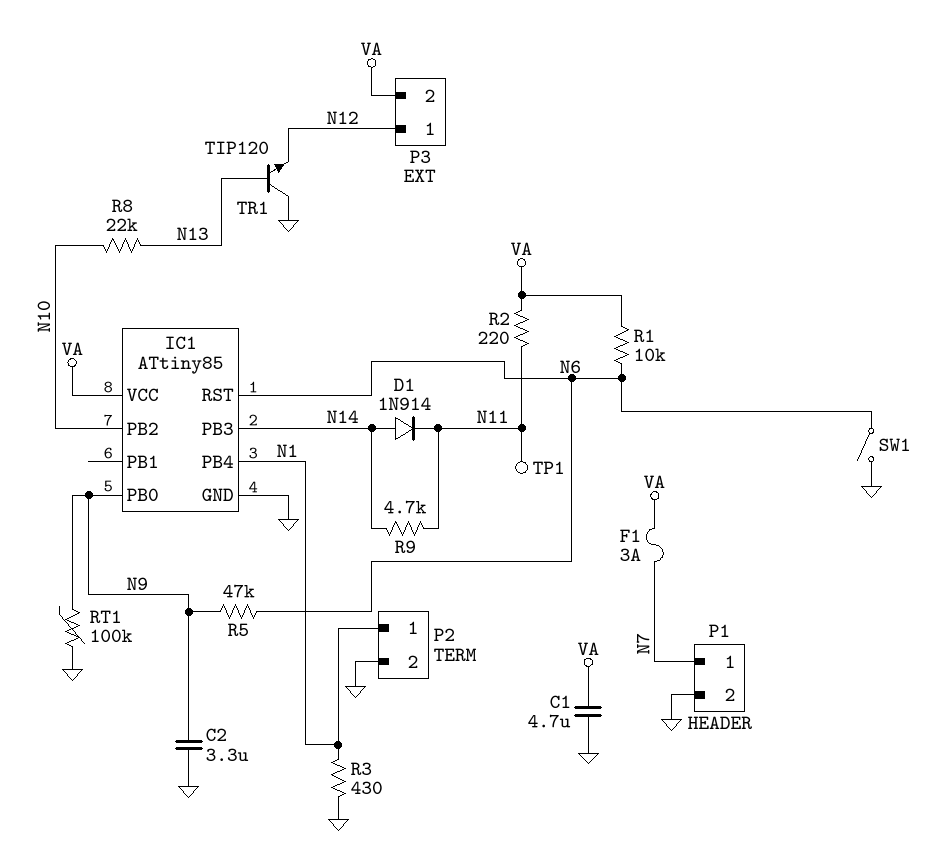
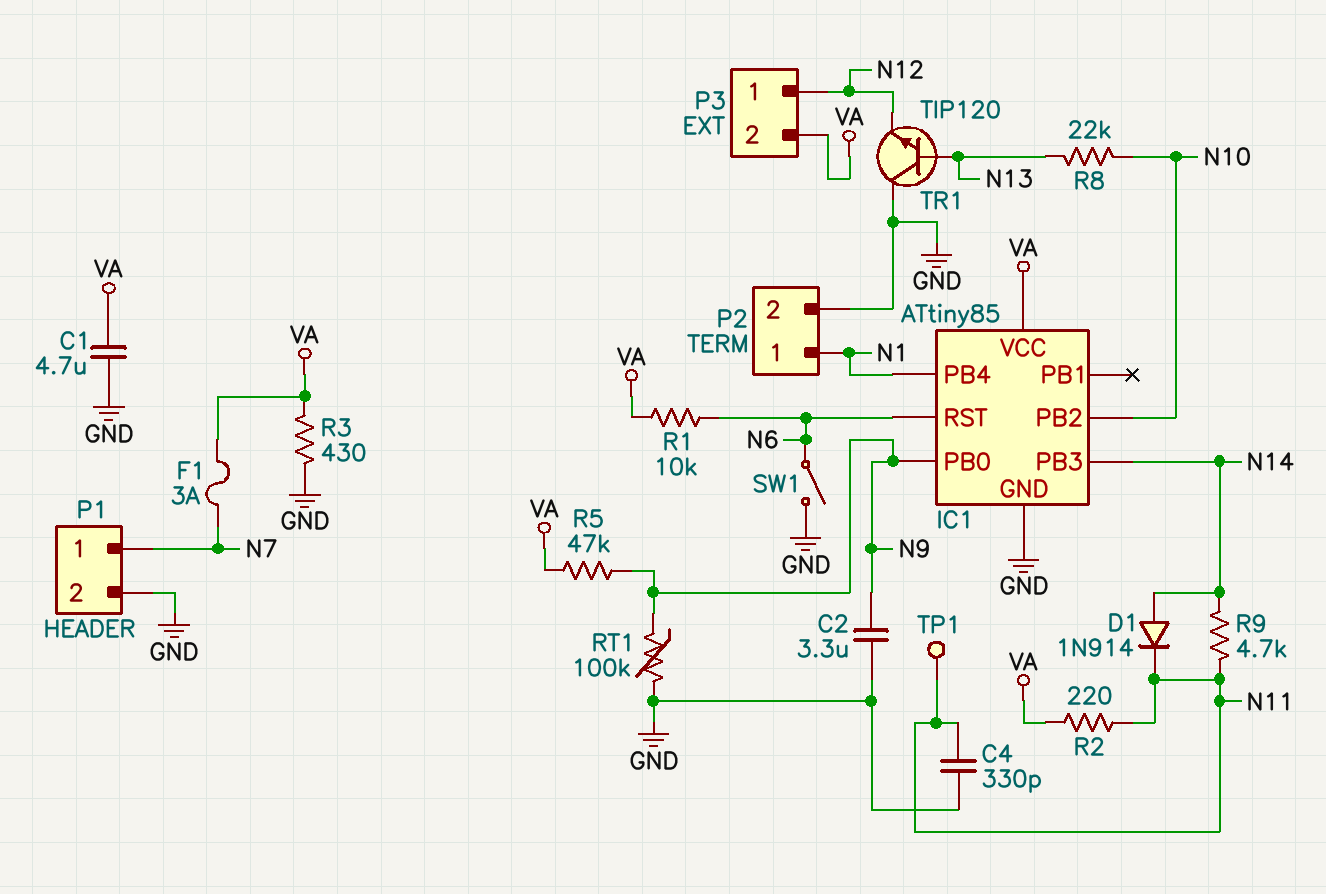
C4: none -> 330pF (GND, N11)
R3: 430 (GND, N1) -> 430 (GND, VA)
R5: 47k (N6, N9) -> 47k (N9, VA)

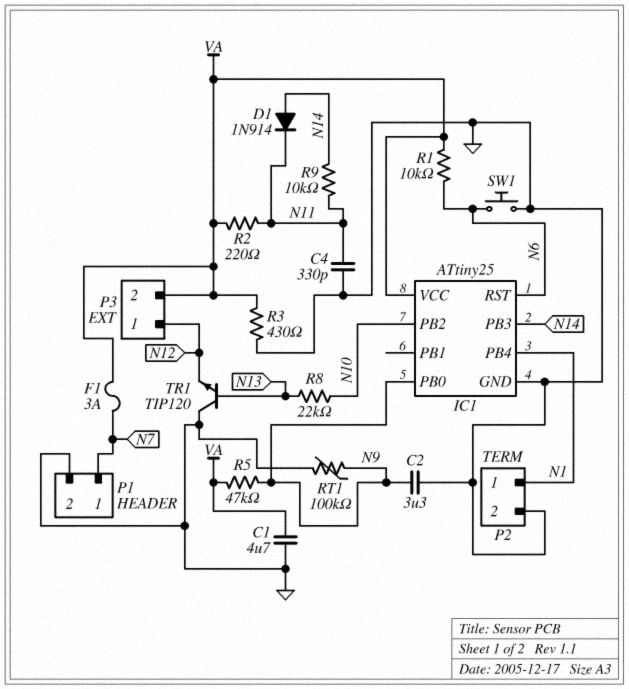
IC1: ATtiny85 -> ATtiny25
R9: 4.7k (N11, N14) -> 10k (N11, N14)
SW1: switch (GND, N6) -> button (GND, N6)
TP1: test point (N11) -> none

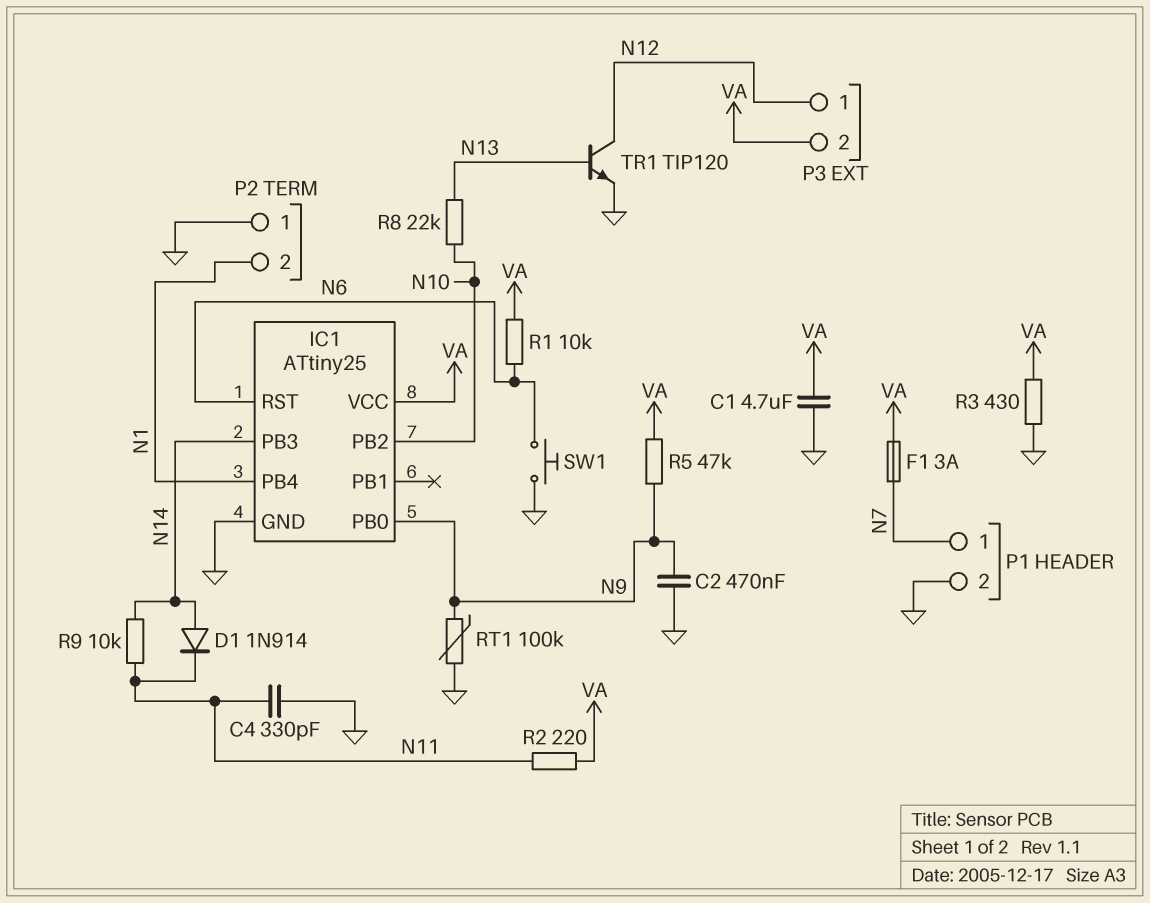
C2: 3.3uF (GND, N9) -> 470nF (GND, N9)
P2 pin 1: N1 -> GND
P2 pin 2: GND -> N1
TR1: NPN TIP120 (B N13, C GND, E N12) -> NPN TIP120 (B N13, C N12, E GND)

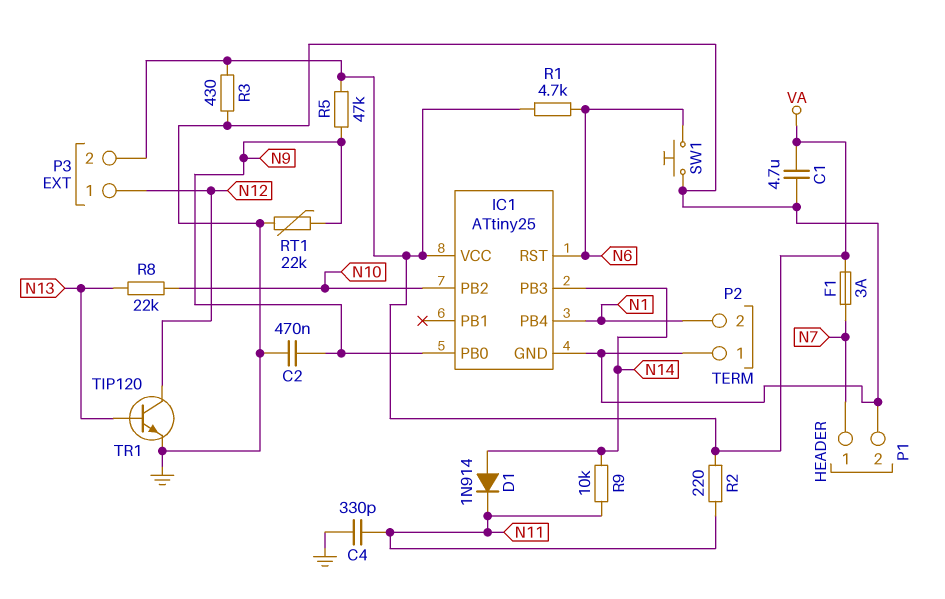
R1: 10k (N6, VA) -> 4.7k (N6, VA)
RT1: 100k (GND, N9) -> 22k (GND, N9)

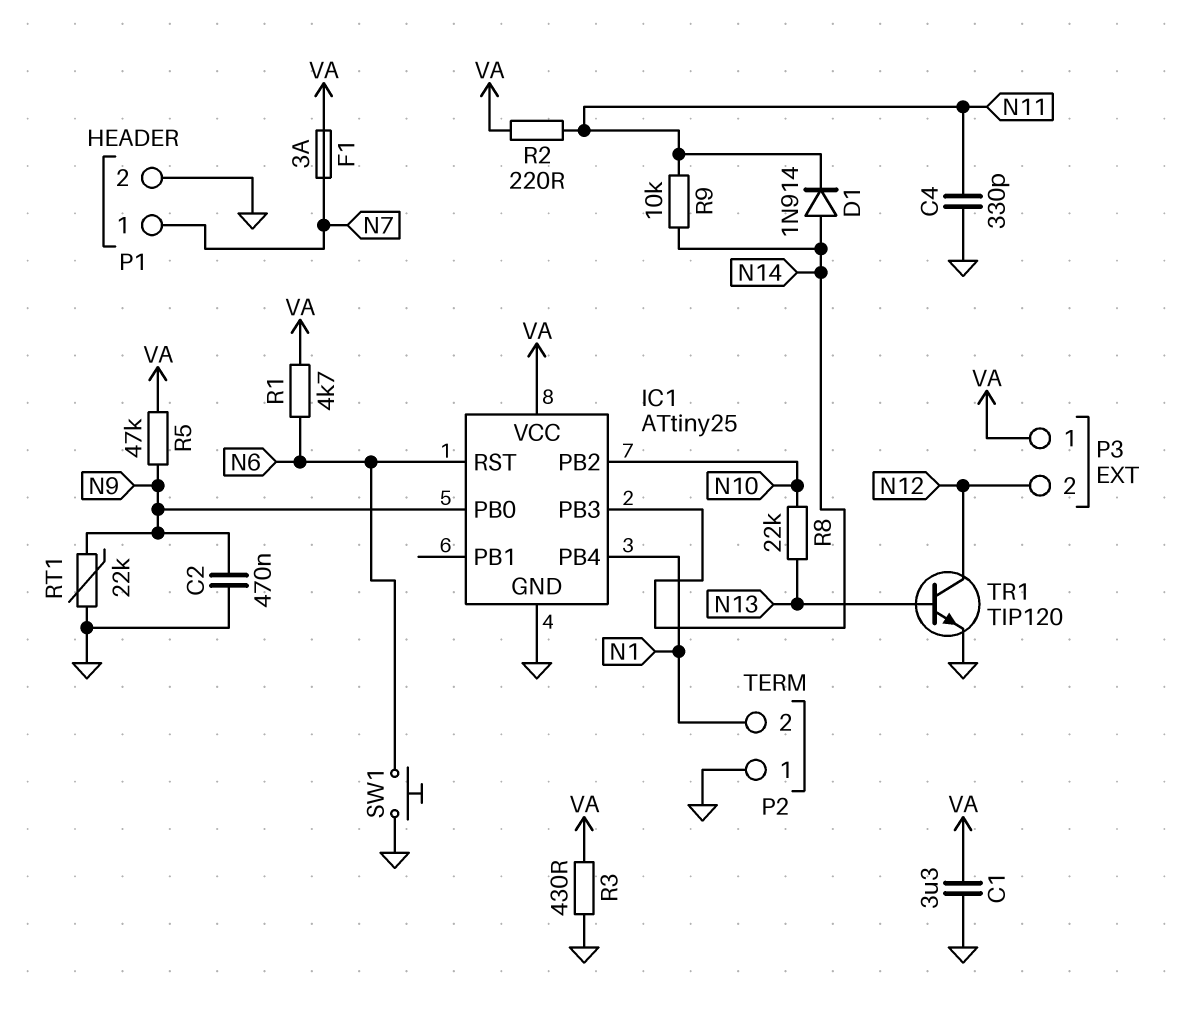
C1: 4.7uF (GND, VA) -> 3.3uF (GND, VA)
P3 pin 1: N12 -> VA
P3 pin 2: VA -> N12

